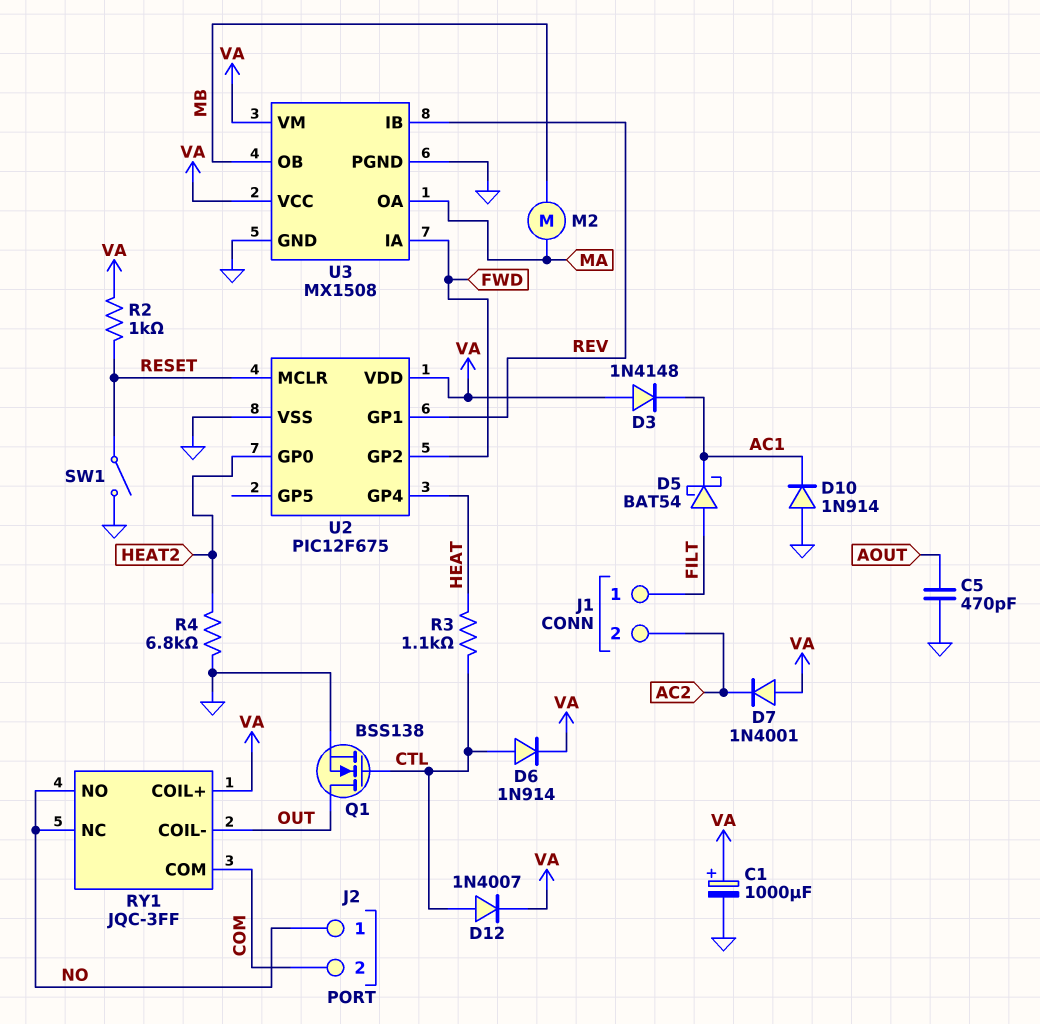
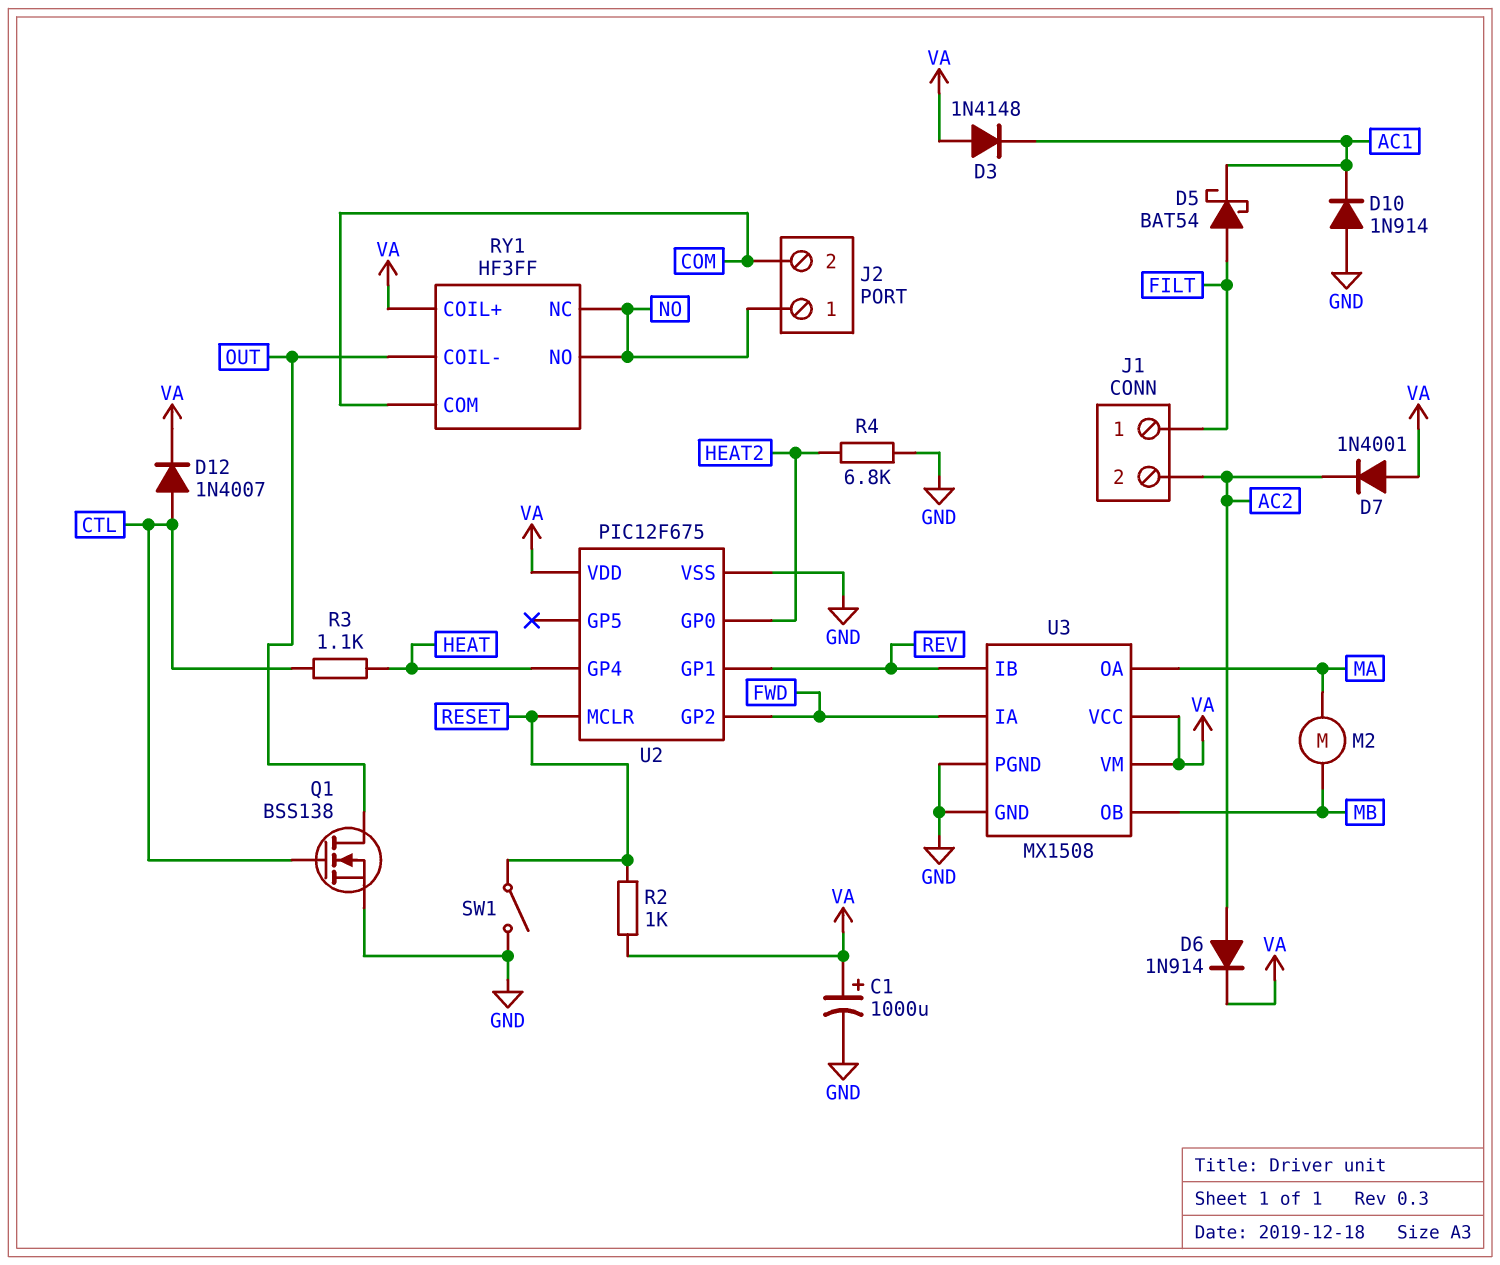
C5: 470pF (AOUT, GND) -> none
D6: diode 1N914 (A CTL, K VA) -> diode 1N914 (A AC2, K VA)
RY1: JQC-3FF -> HF3FF

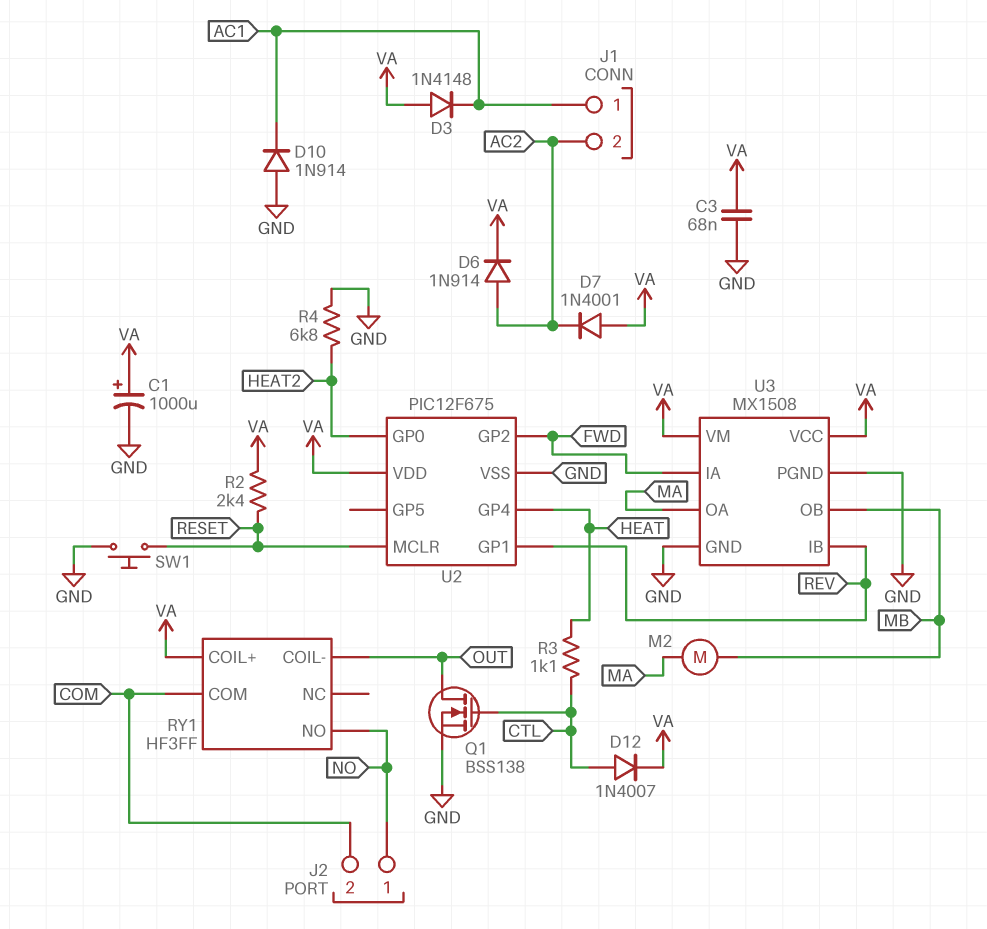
C3: none -> 68nF (GND, VA)
D5: schottky BAT54 (A FILT, K AC1) -> none
J1 pin 1: FILT -> AC1
R2: 1k (RESET, VA) -> 2.4k (RESET, VA)
RY1 pin NC: NO -> none
SW1: switch (GND, RESET) -> button (GND, RESET)

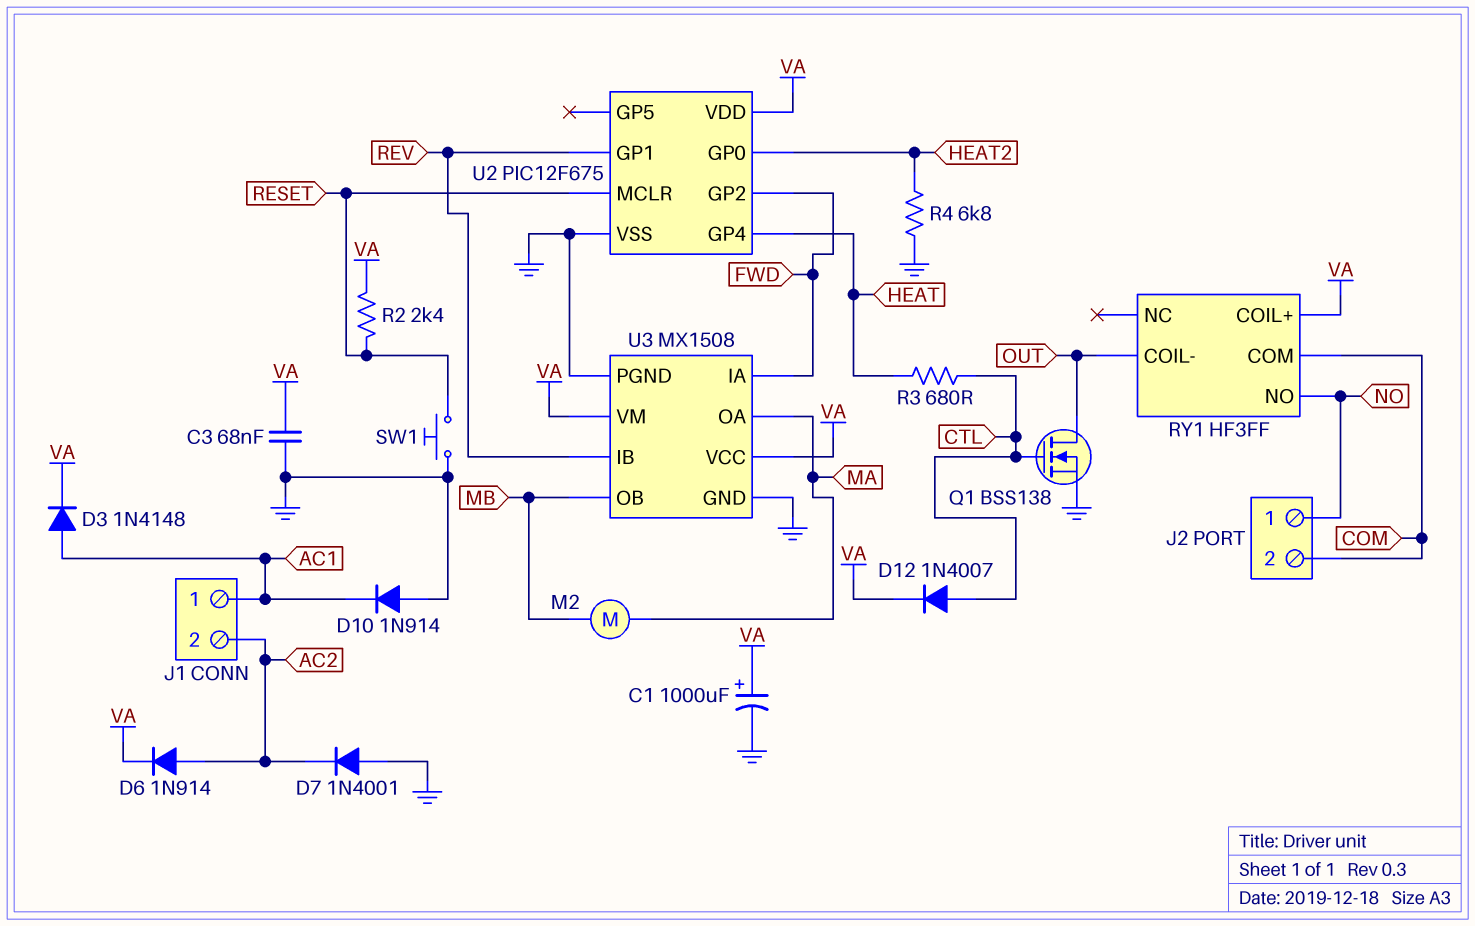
D3: diode 1N4148 (A VA, K AC1) -> diode 1N4148 (A AC1, K VA)
D7: diode 1N4001 (A VA, K AC2) -> diode 1N4001 (A GND, K AC2)
R3: 1.1k (CTL, HEAT) -> 680 (CTL, HEAT)

